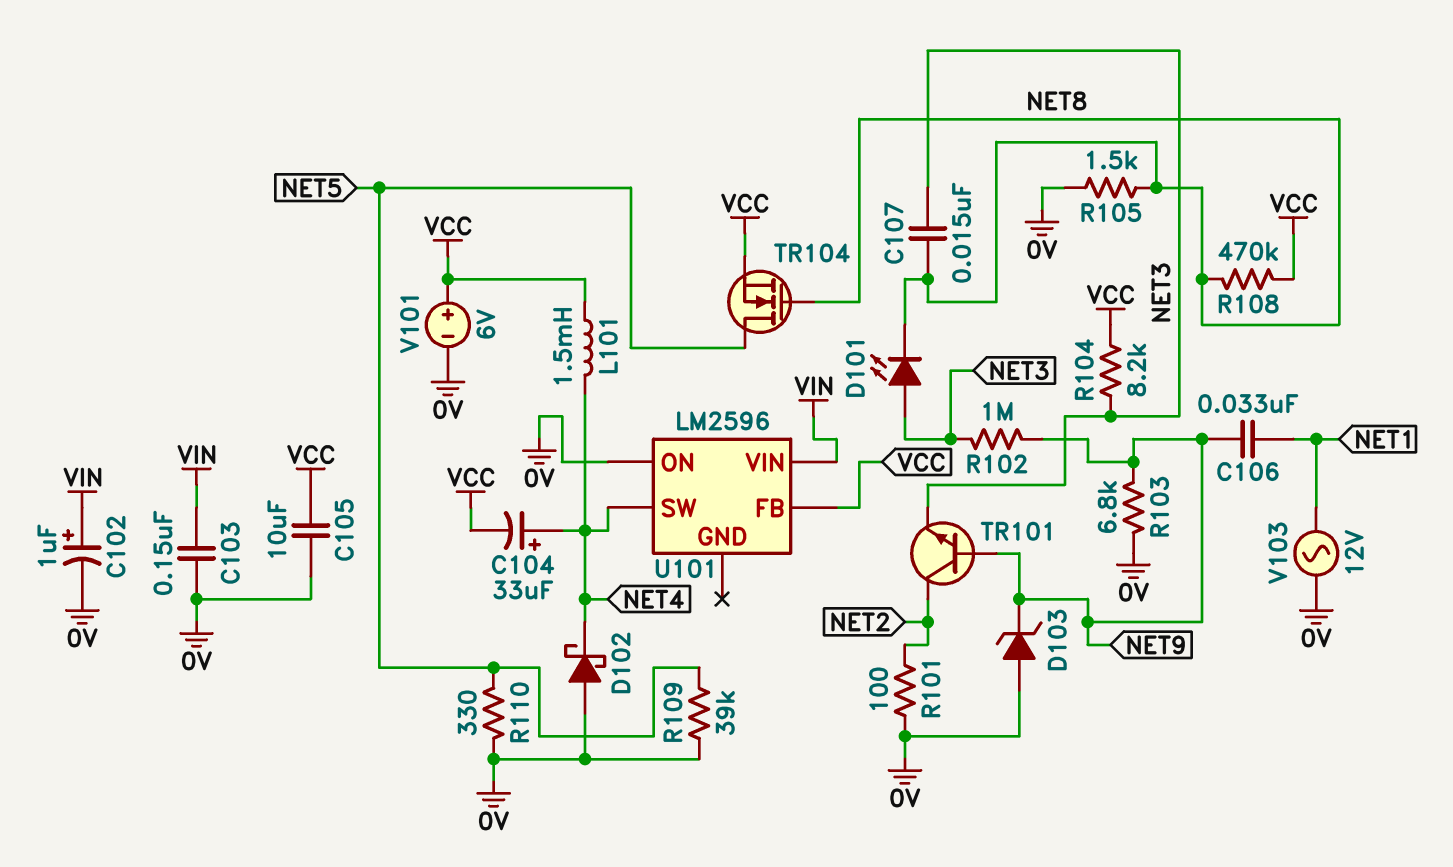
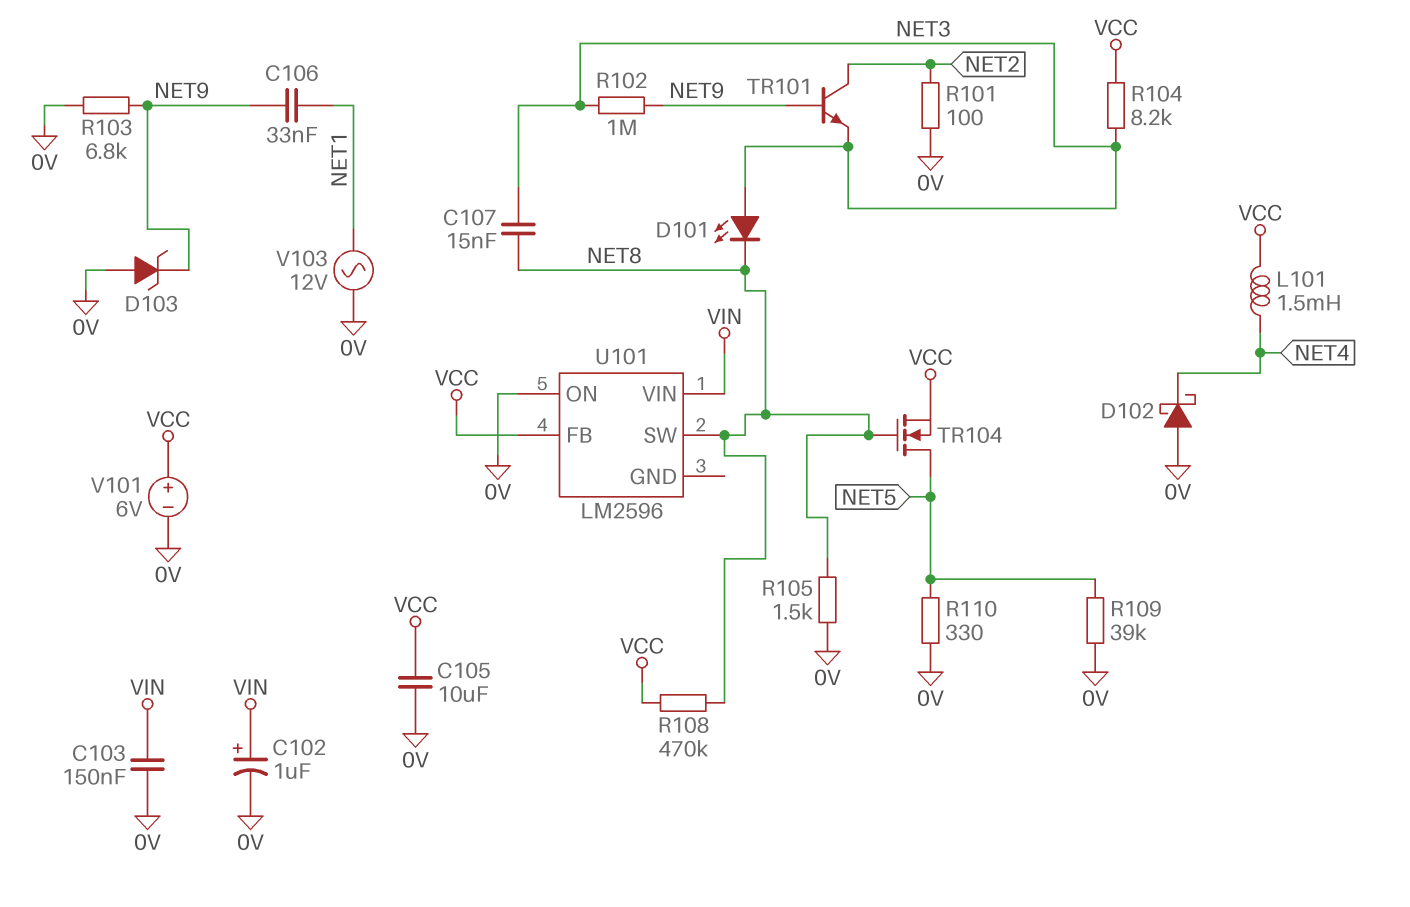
C104: 33uF (plus NET4, minus VCC) -> none
U101 pin SW: NET4 -> NET8

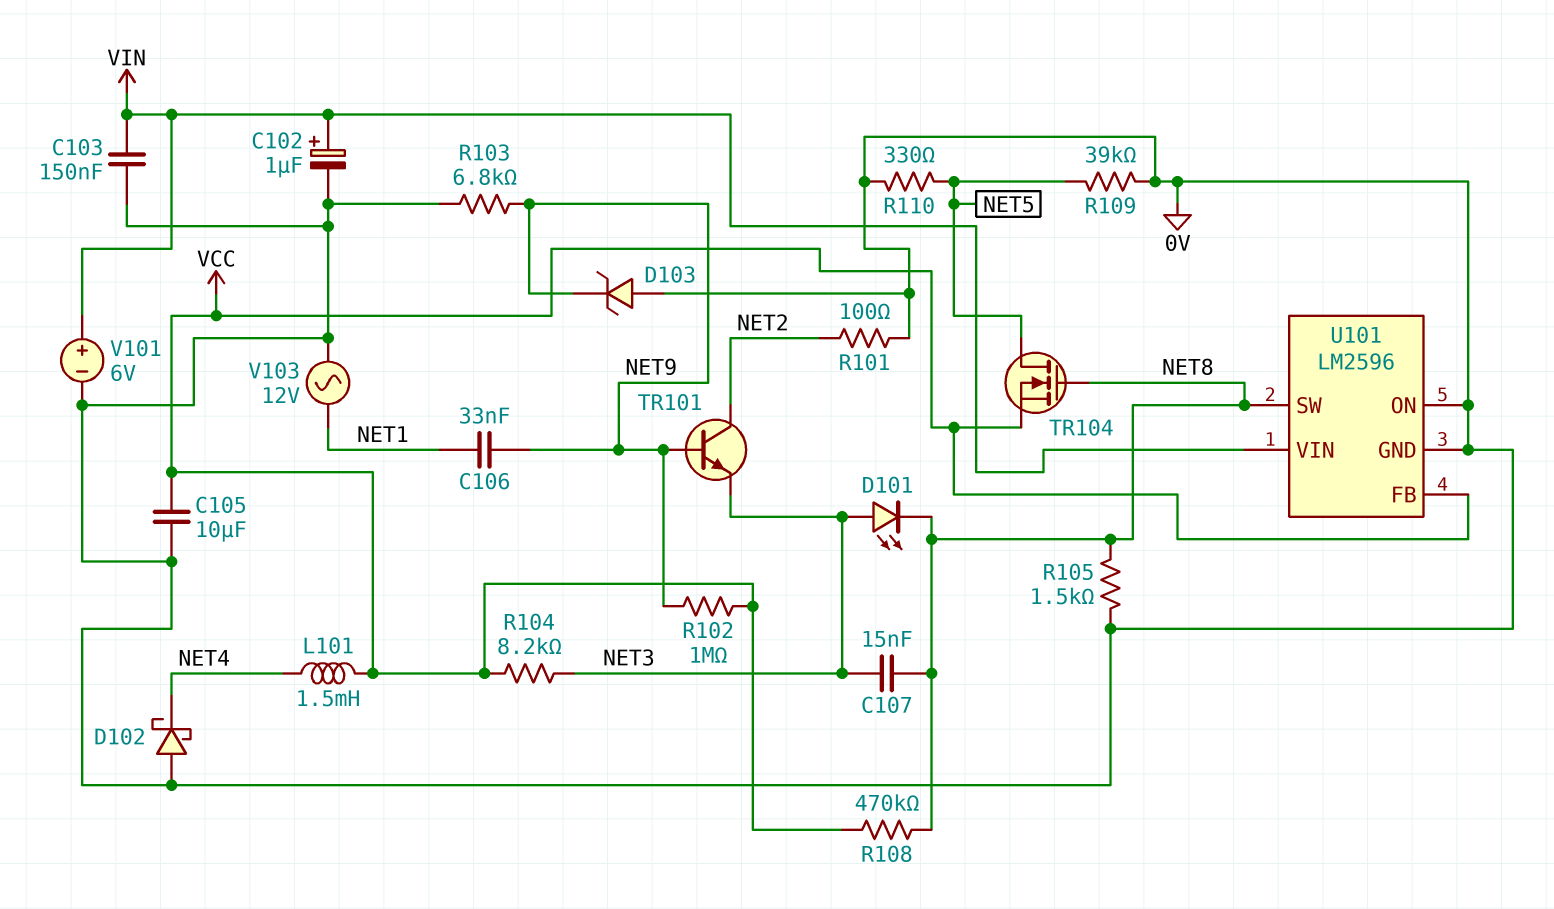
R102: 1M (NET3, NET9) -> 1M (NET9, VCC)
U101 pin GND: none -> 0V
V101: 6V (plus VCC, minus 0V) -> 6V (plus VIN, minus 0V)

